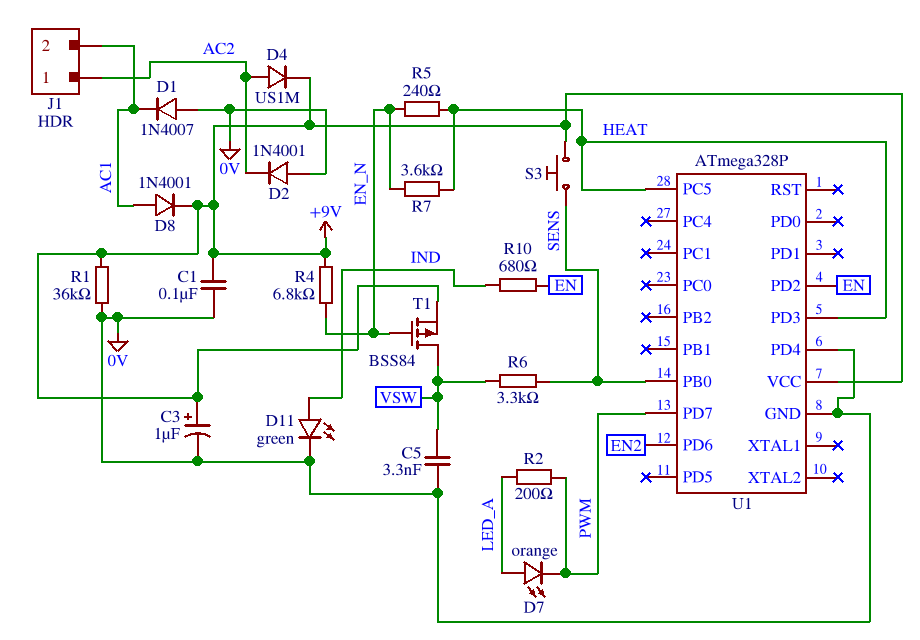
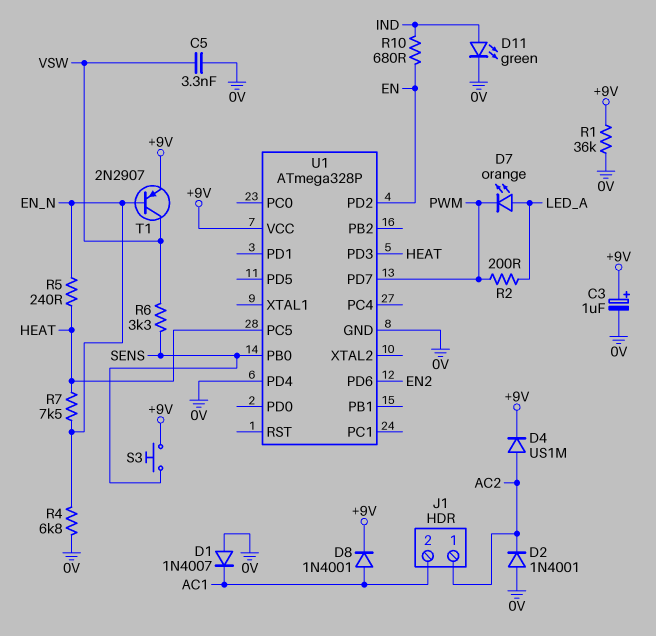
C1: 100nF (+9V, 0V) -> none
R4: 6.8k (+9V, EN_N) -> 6.8k (0V, EN_N)
R7: 3.6k (EN_N, HEAT) -> 7.5k (EN_N, HEAT)
T1: PMOS BSS84 (G EN_N, D VSW, S +9V) -> PNP 2N2907 (B EN_N, C VSW, E +9V)

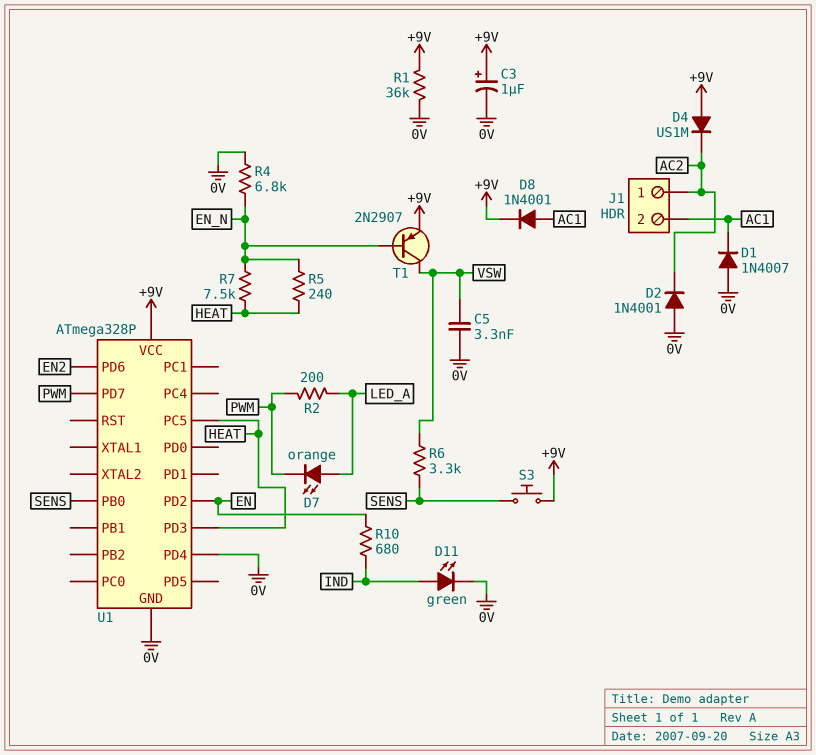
D4: diode US1M (A AC2, K +9V) -> diode US1M (A +9V, K AC2)

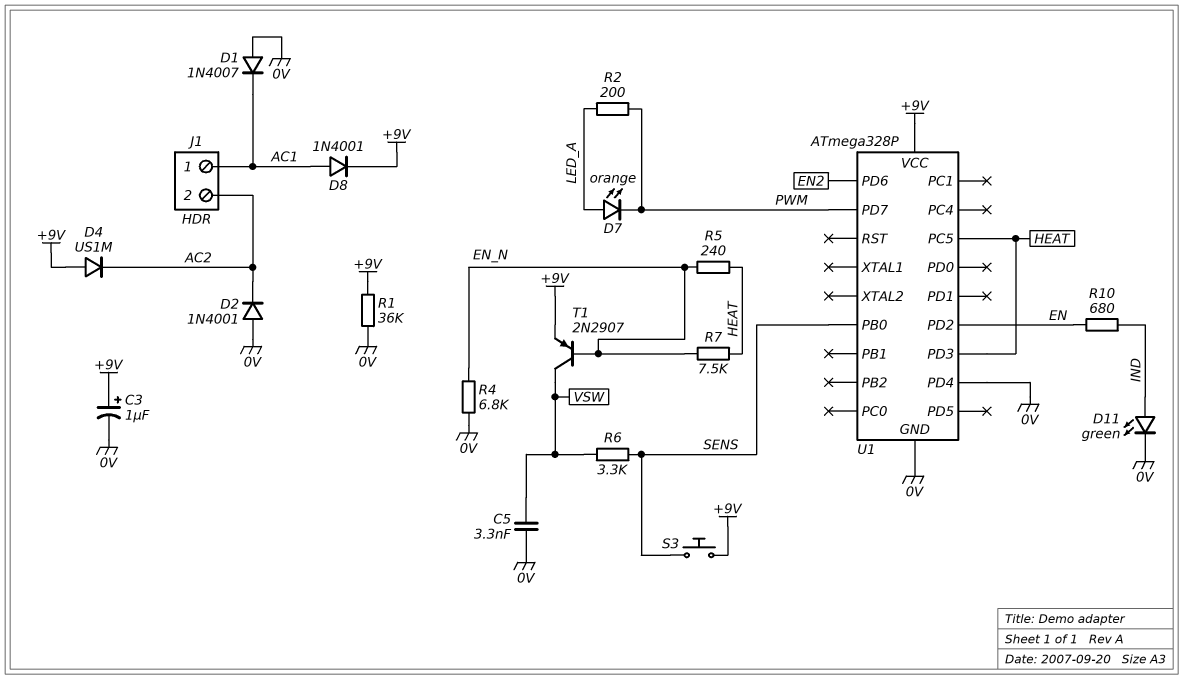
J1 pin 1: AC2 -> AC1
J1 pin 2: AC1 -> AC2

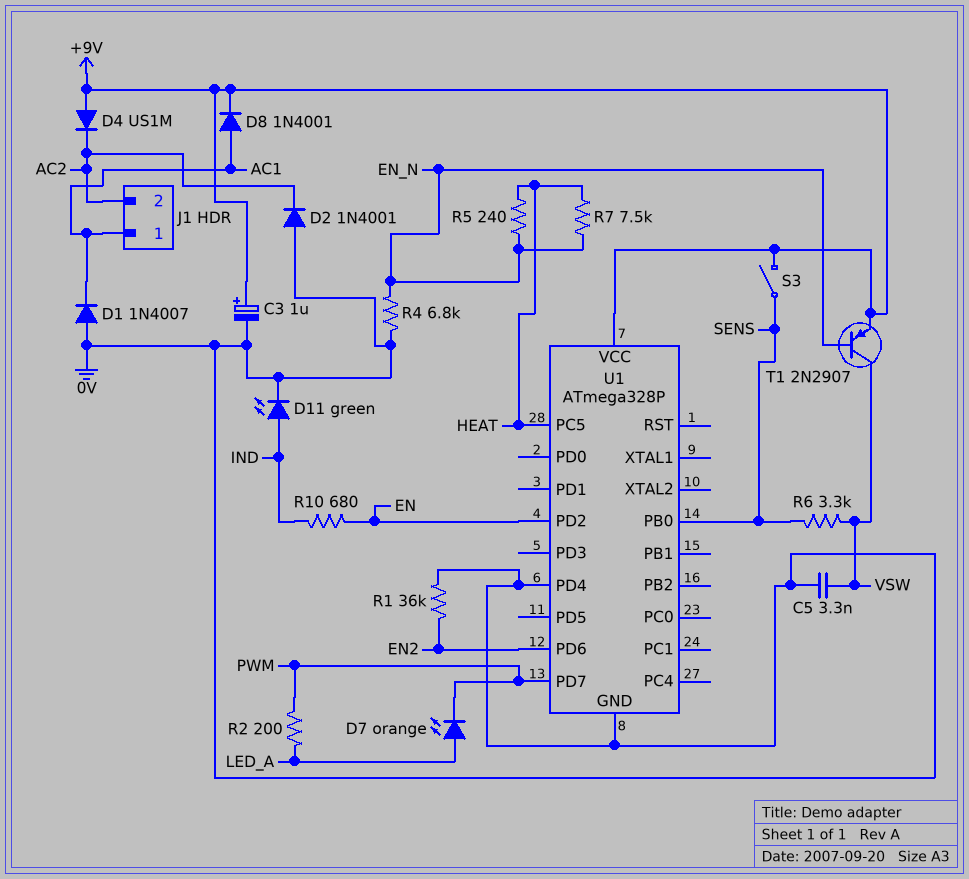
R1: 36k (+9V, 0V) -> 36k (0V, EN2)
S3: button (+9V, SENS) -> switch (+9V, SENS)
U1 pin PD3: HEAT -> none

